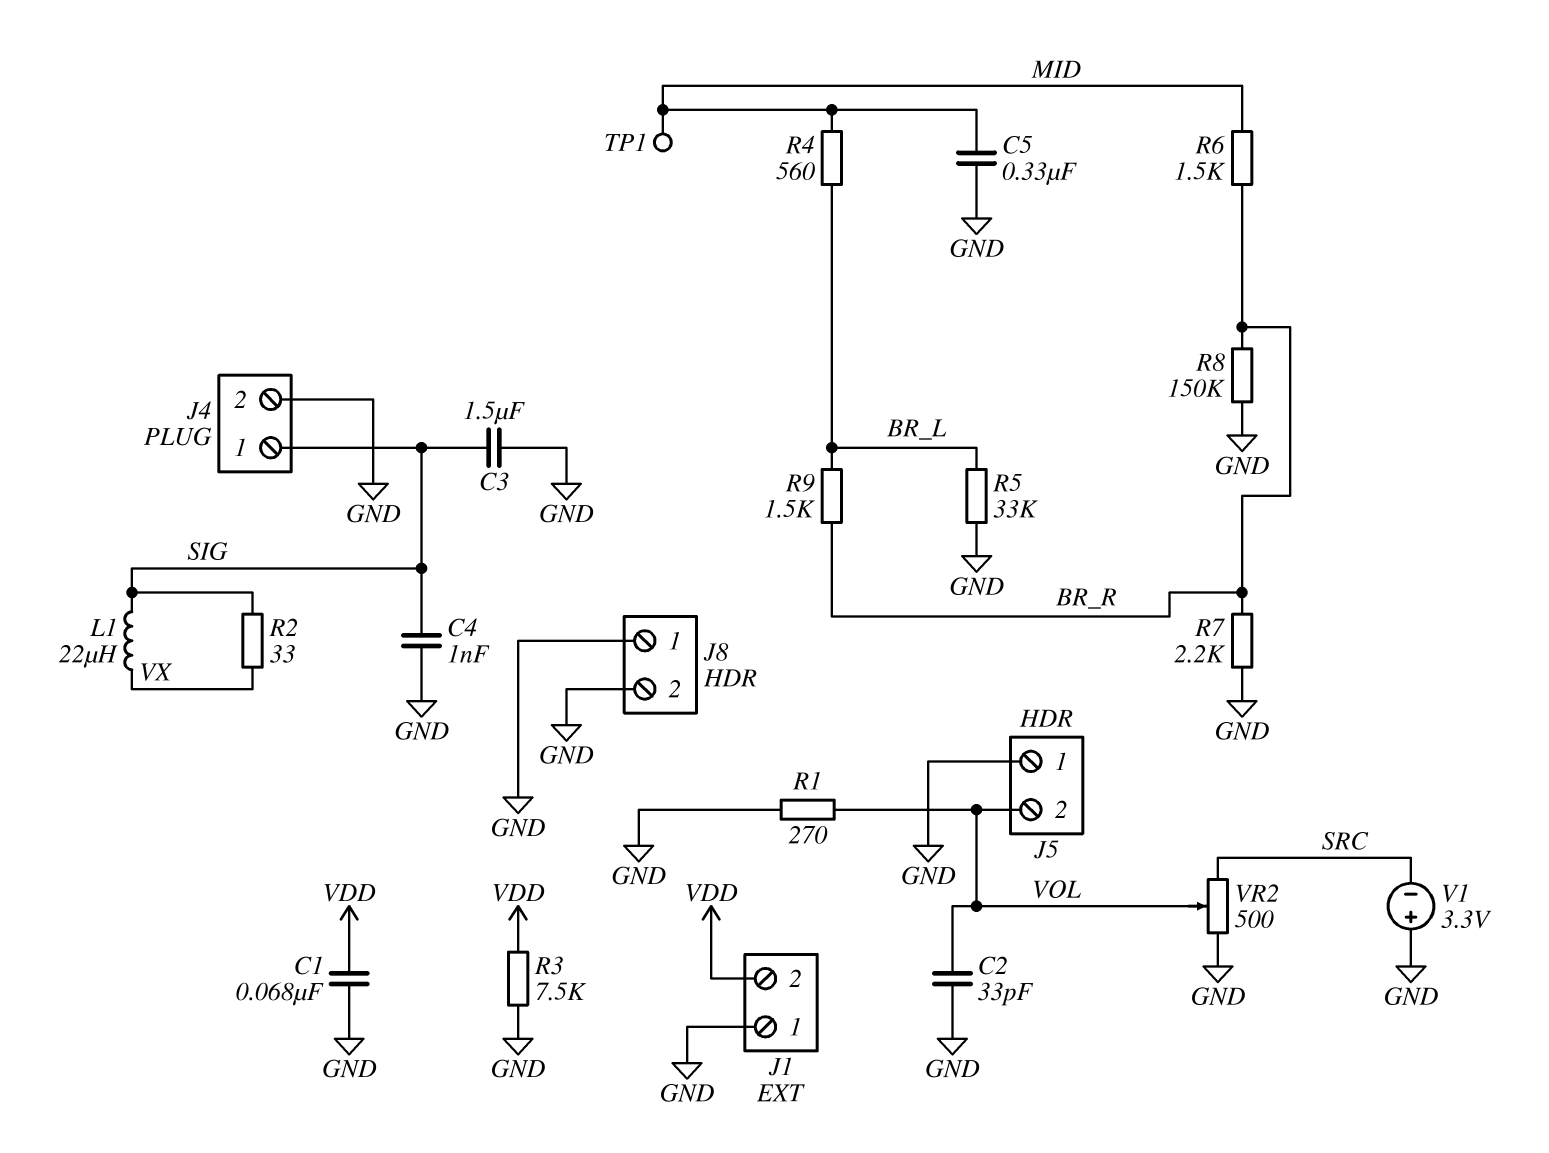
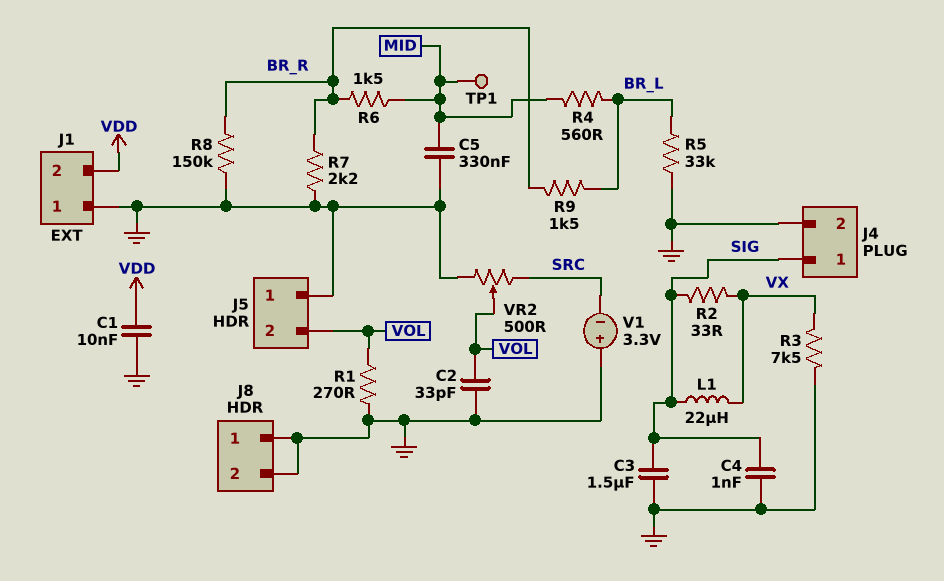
C1: 68nF (GND, VDD) -> 10nF (GND, VDD)
R3: 7.5k (GND, VDD) -> 7.5k (GND, VX)

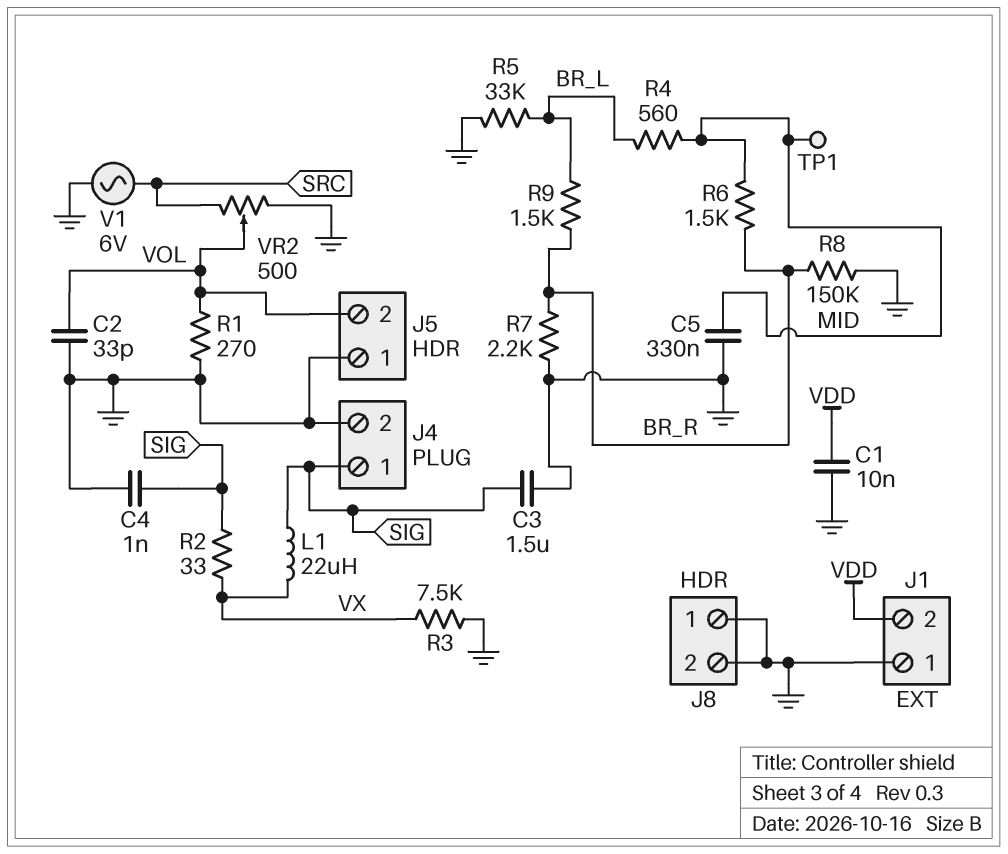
V1: 3.3V (plus GND, minus SRC) -> AC 6V (GND, SRC)

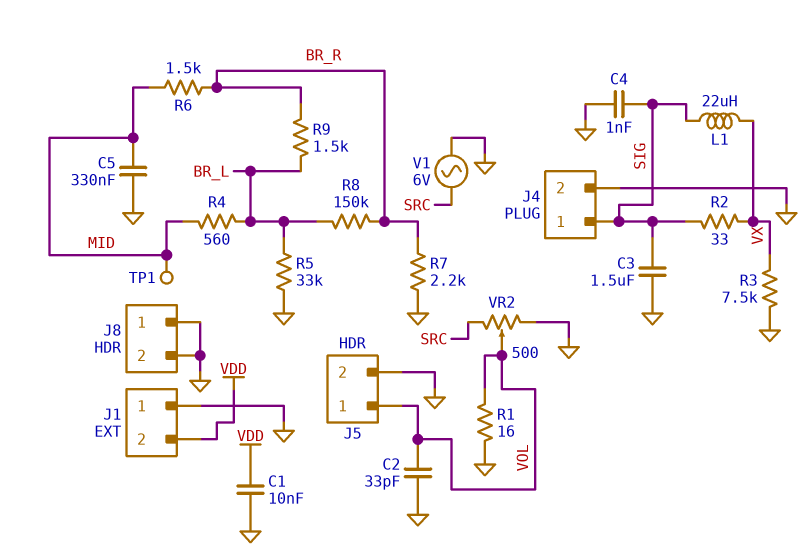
J5 pin 1: GND -> VOL
J5 pin 2: VOL -> GND
R1: 270 (GND, VOL) -> 16 (GND, VOL)
R8: 150k (BR_R, GND) -> 150k (BR_L, BR_R)

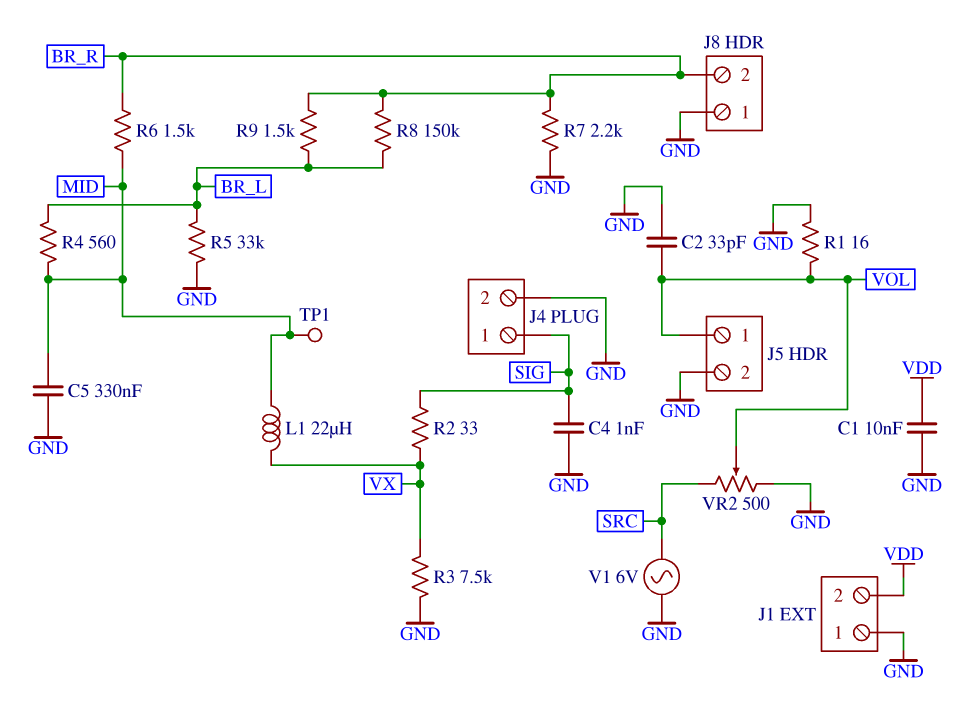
C3: 1.5uF (GND, SIG) -> none
J8 pin 2: GND -> BR_R
L1: 22uH (SIG, VX) -> 22uH (MID, VX)

